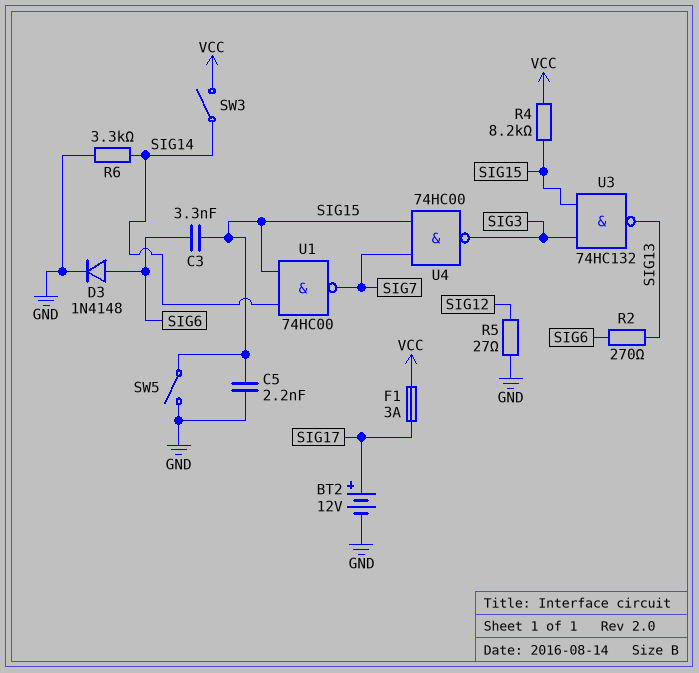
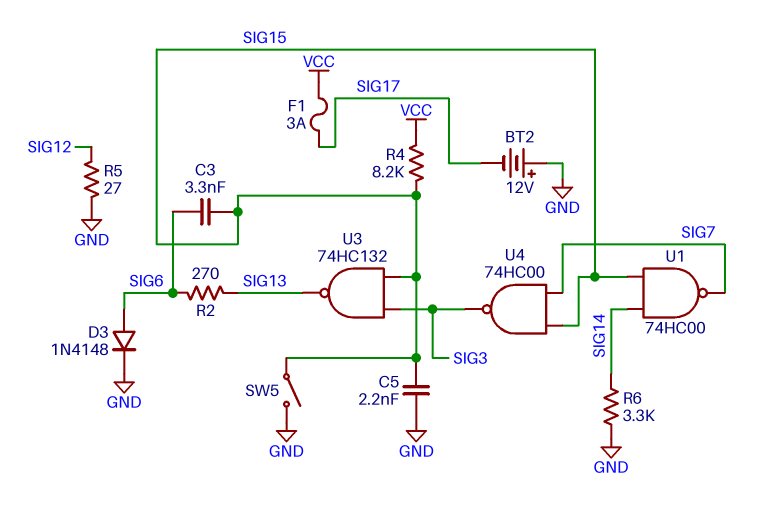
BT2: 12V (plus SIG17, minus GND) -> 12V (plus GND, minus SIG17)
SW3: switch (SIG14, VCC) -> none

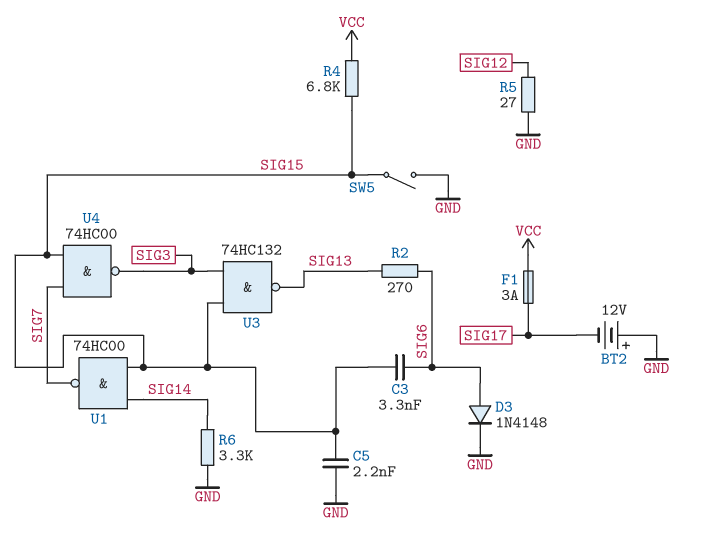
R4: 8.2k (SIG15, VCC) -> 6.8k (SIG15, VCC)

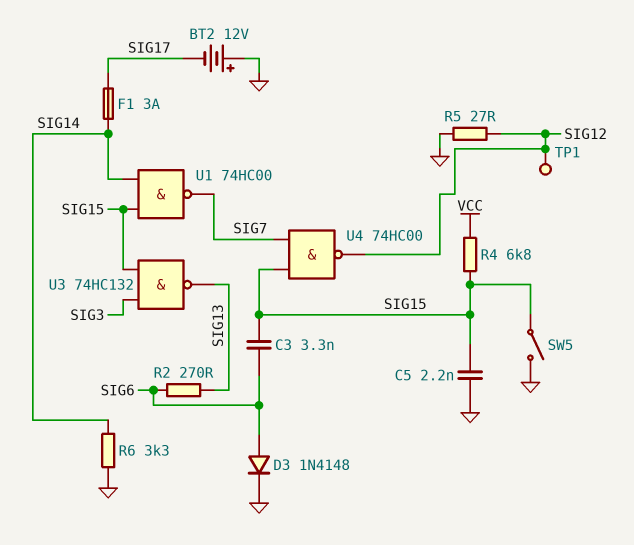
F1: 3A (SIG17, VCC) -> 3A (SIG14, SIG17)
TP1: none -> test point (SIG12)
U4: NAND 74HC00 (in SIG7, in SIG15, out SIG3) -> NAND 74HC00 (in SIG7, in SIG15, out SIG12)

